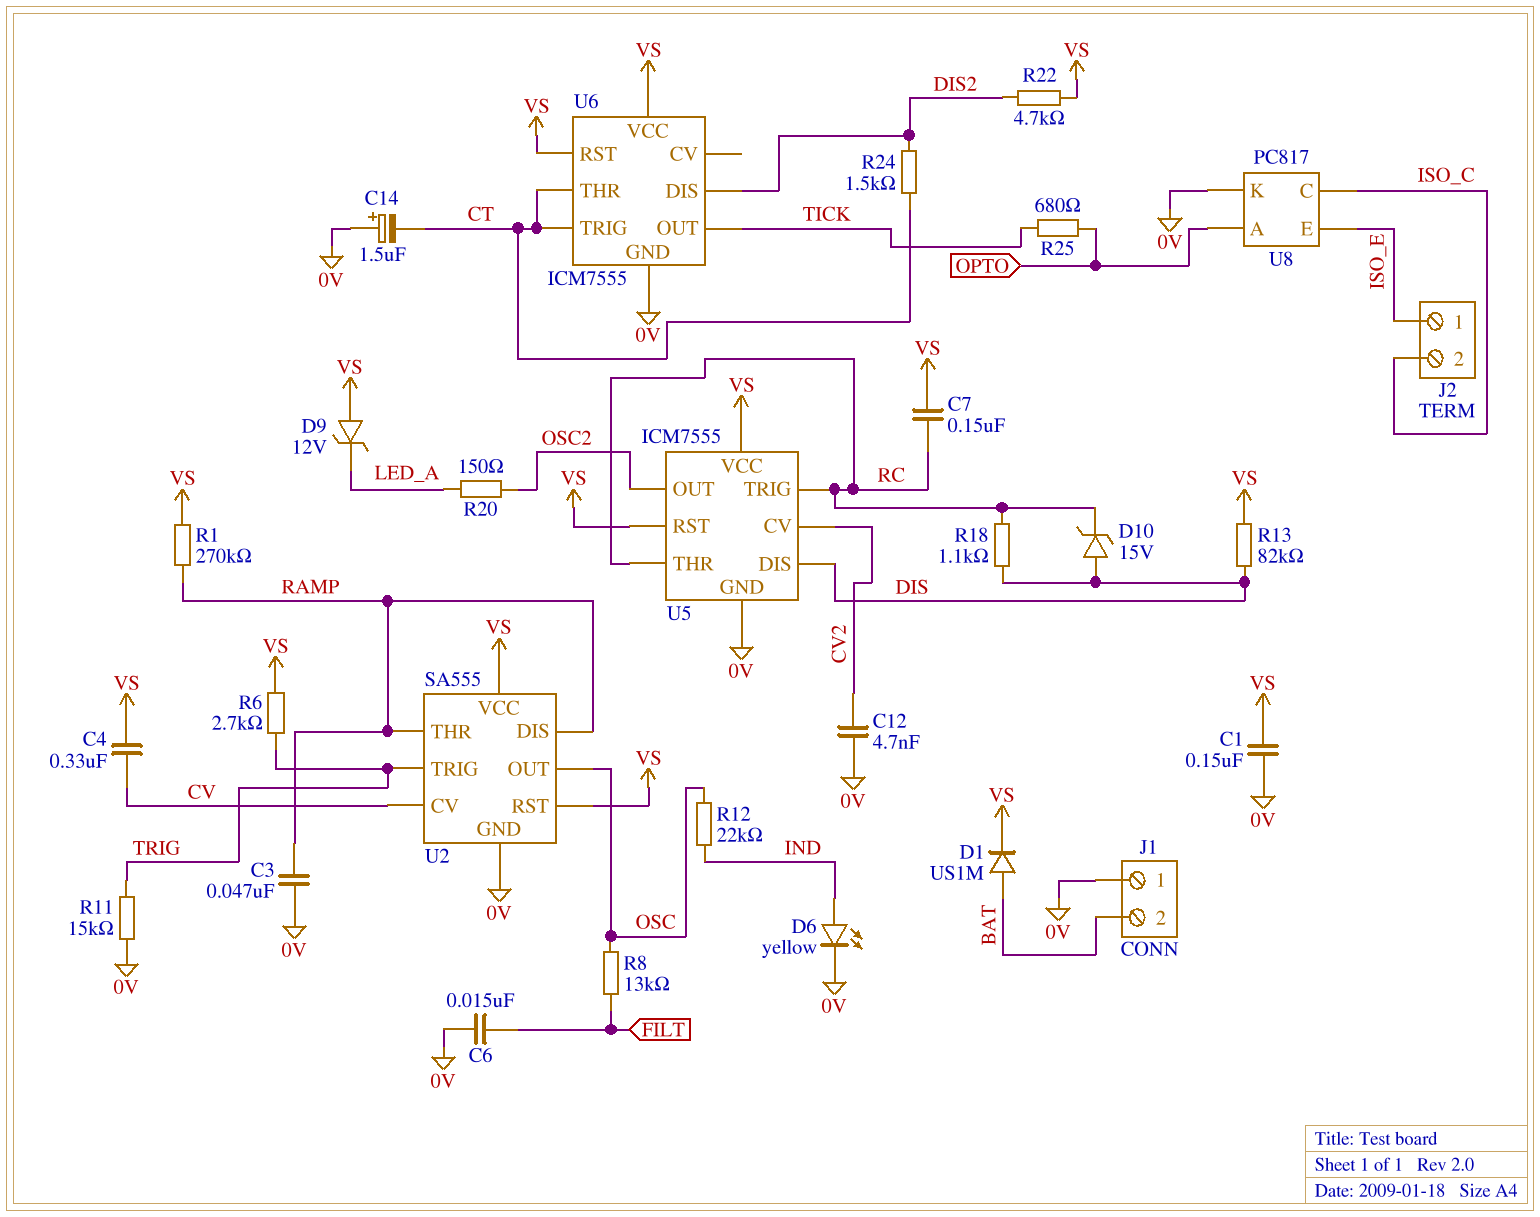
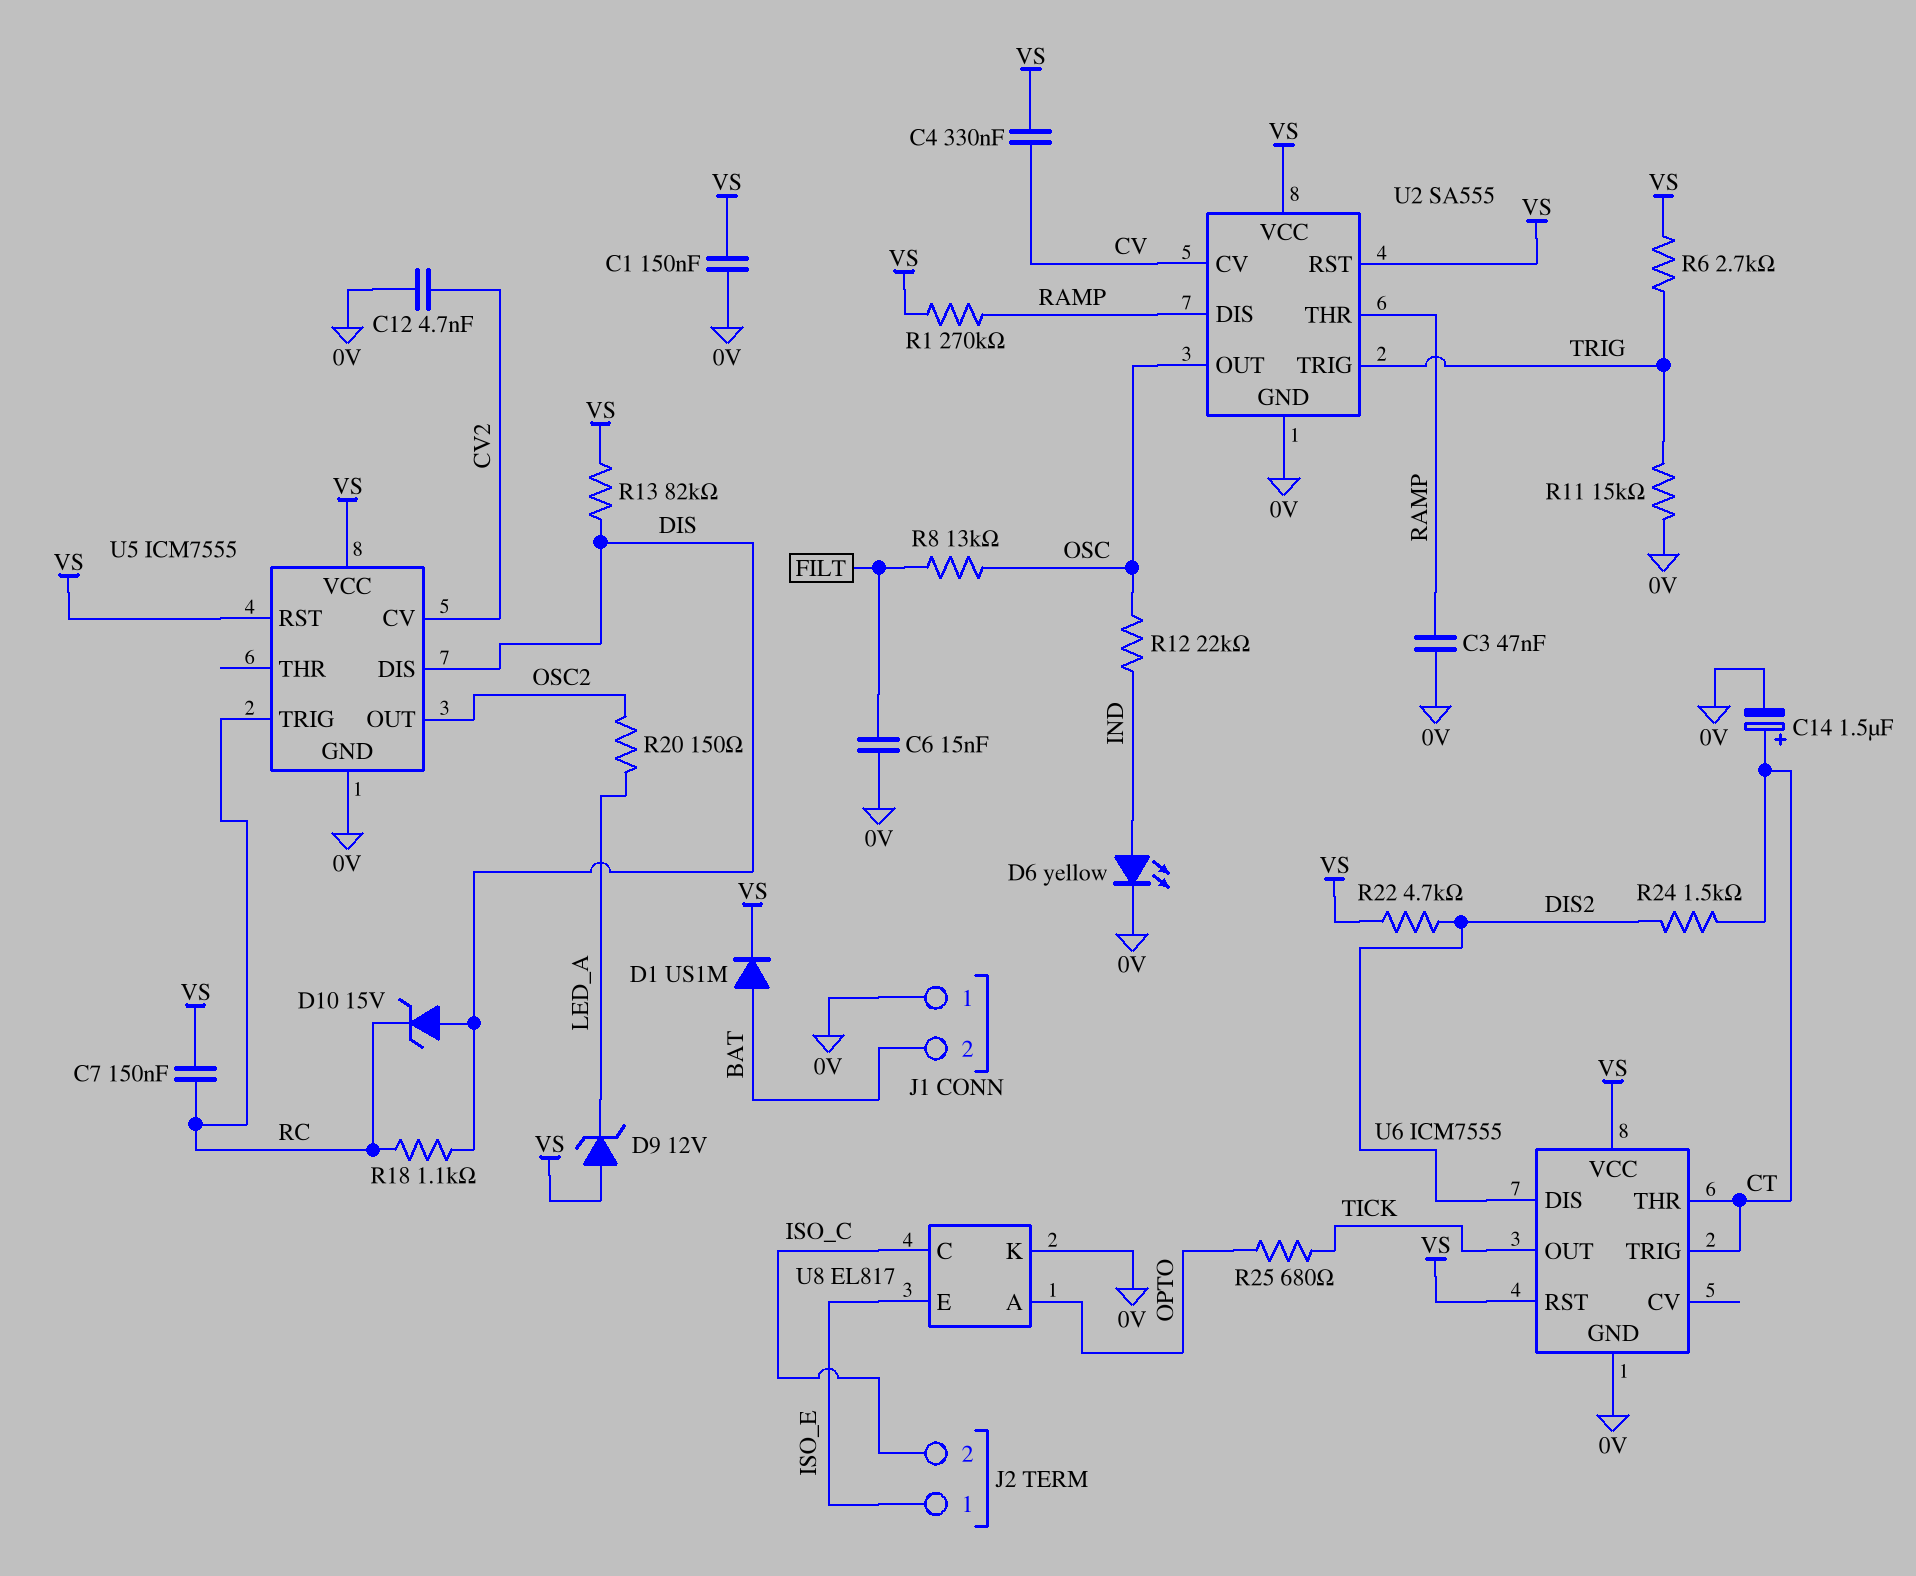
C14: 1.5uF (plus 0V, minus CT) -> 1.5uF (plus CT, minus 0V)
U5 pin THR: RC -> none
U8: PC817 -> EL817

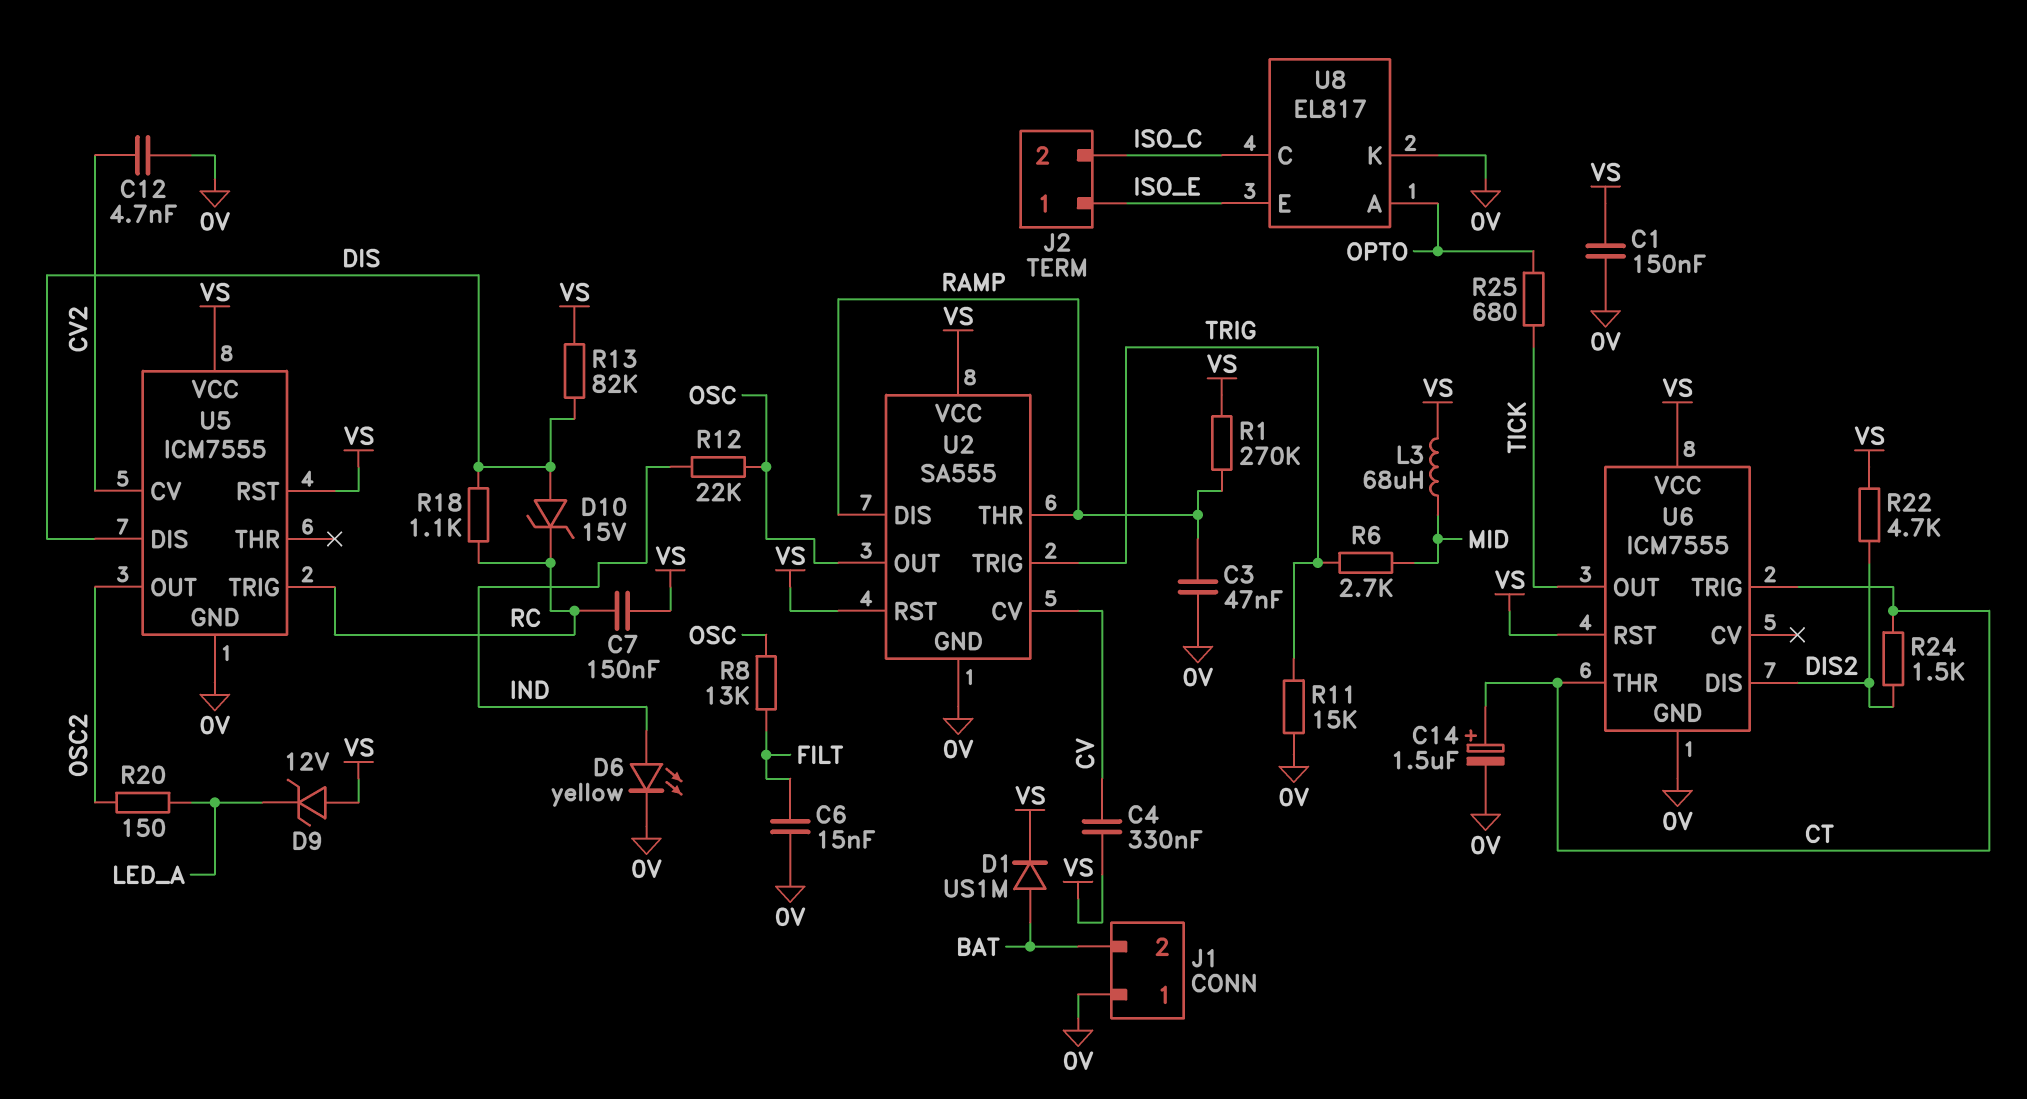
L3: none -> 68uH (MID, VS)
R6: 2.7k (TRIG, VS) -> 2.7k (MID, TRIG)

